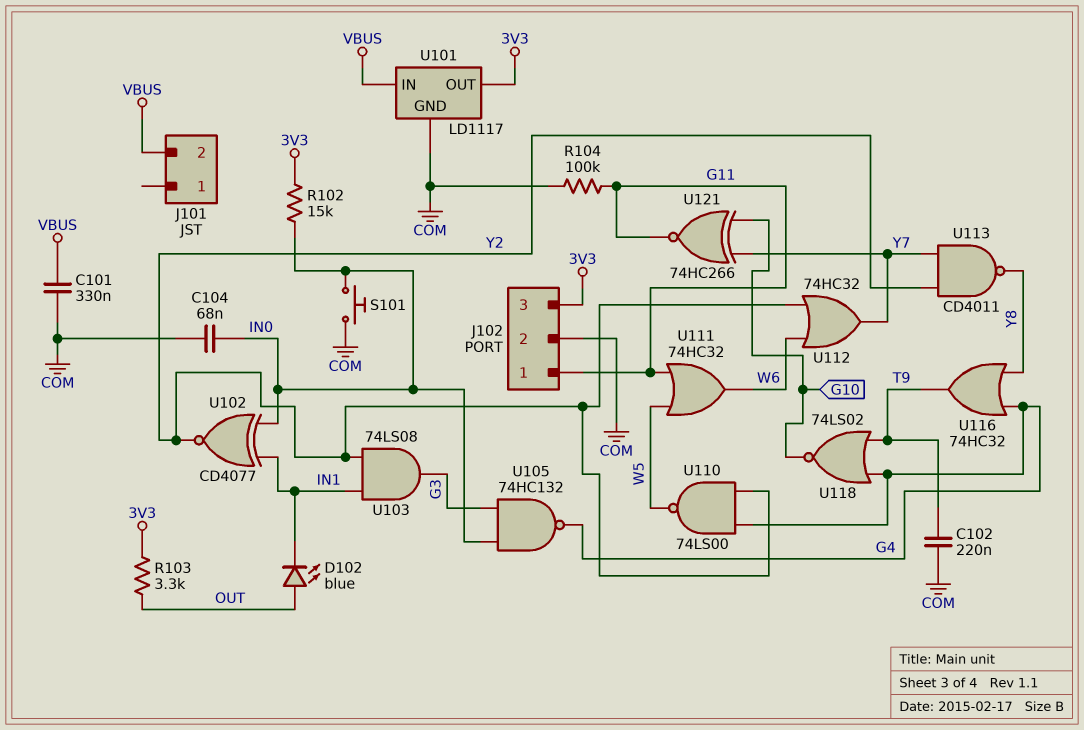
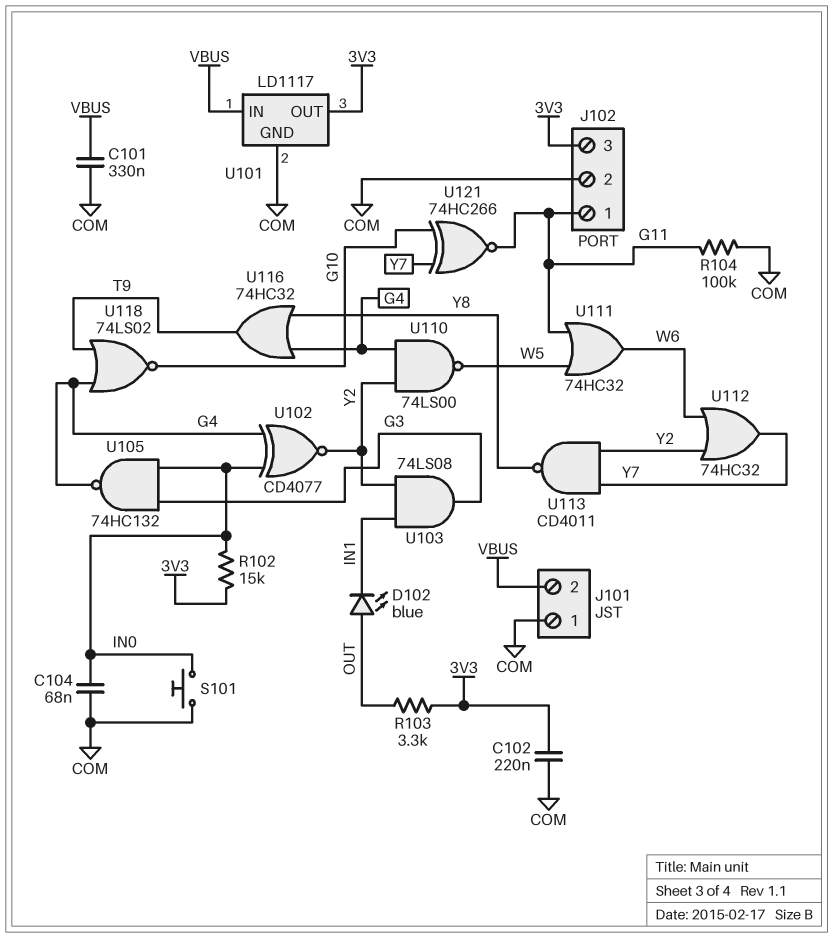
C102: 220nF (COM, T9) -> 220nF (3V3, COM)
J101 pin 1: none -> COM
U102: XNOR CD4077 (in IN0, in IN1, out Y2) -> XNOR CD4077 (in G4, in IN0, out Y2)

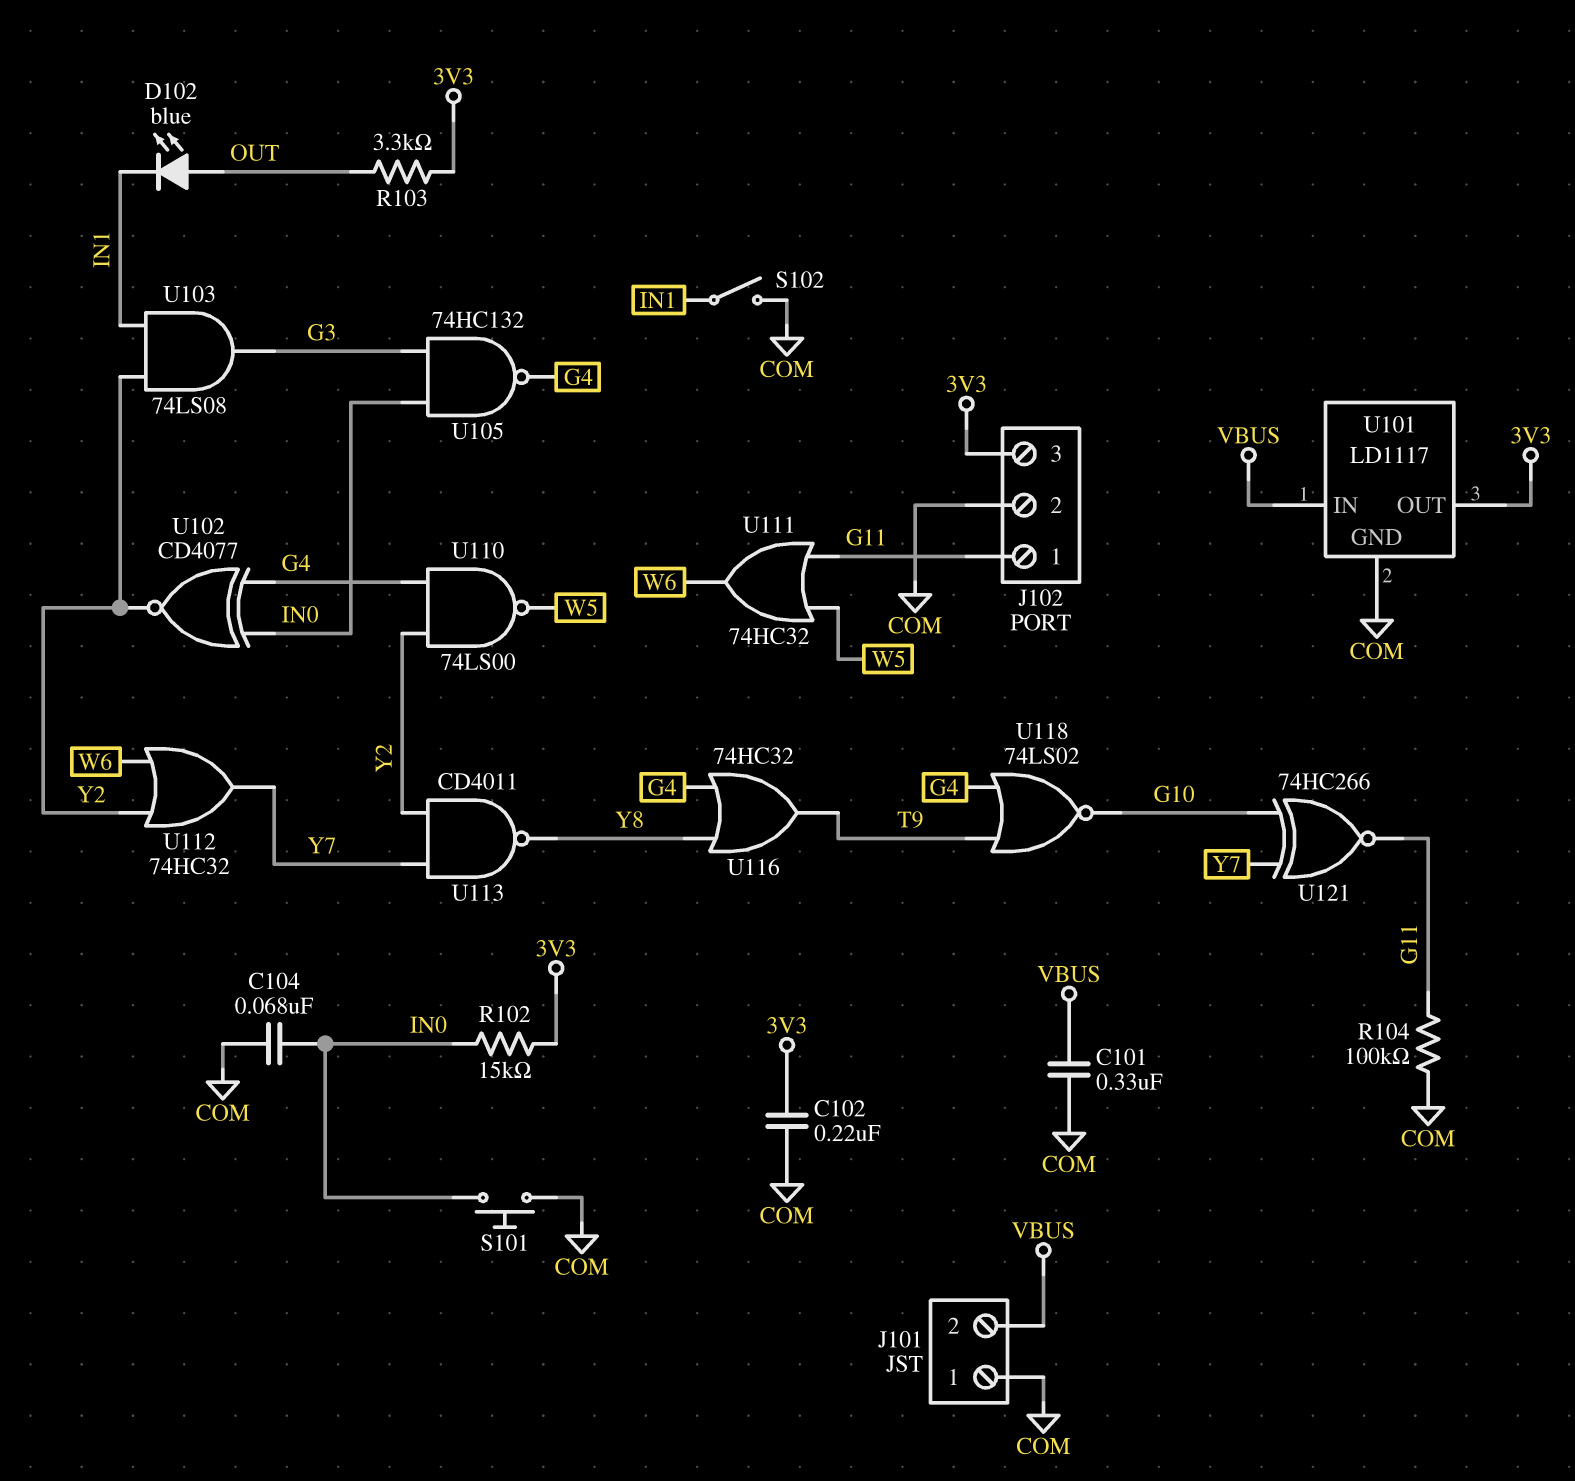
S102: none -> switch (COM, IN1)

